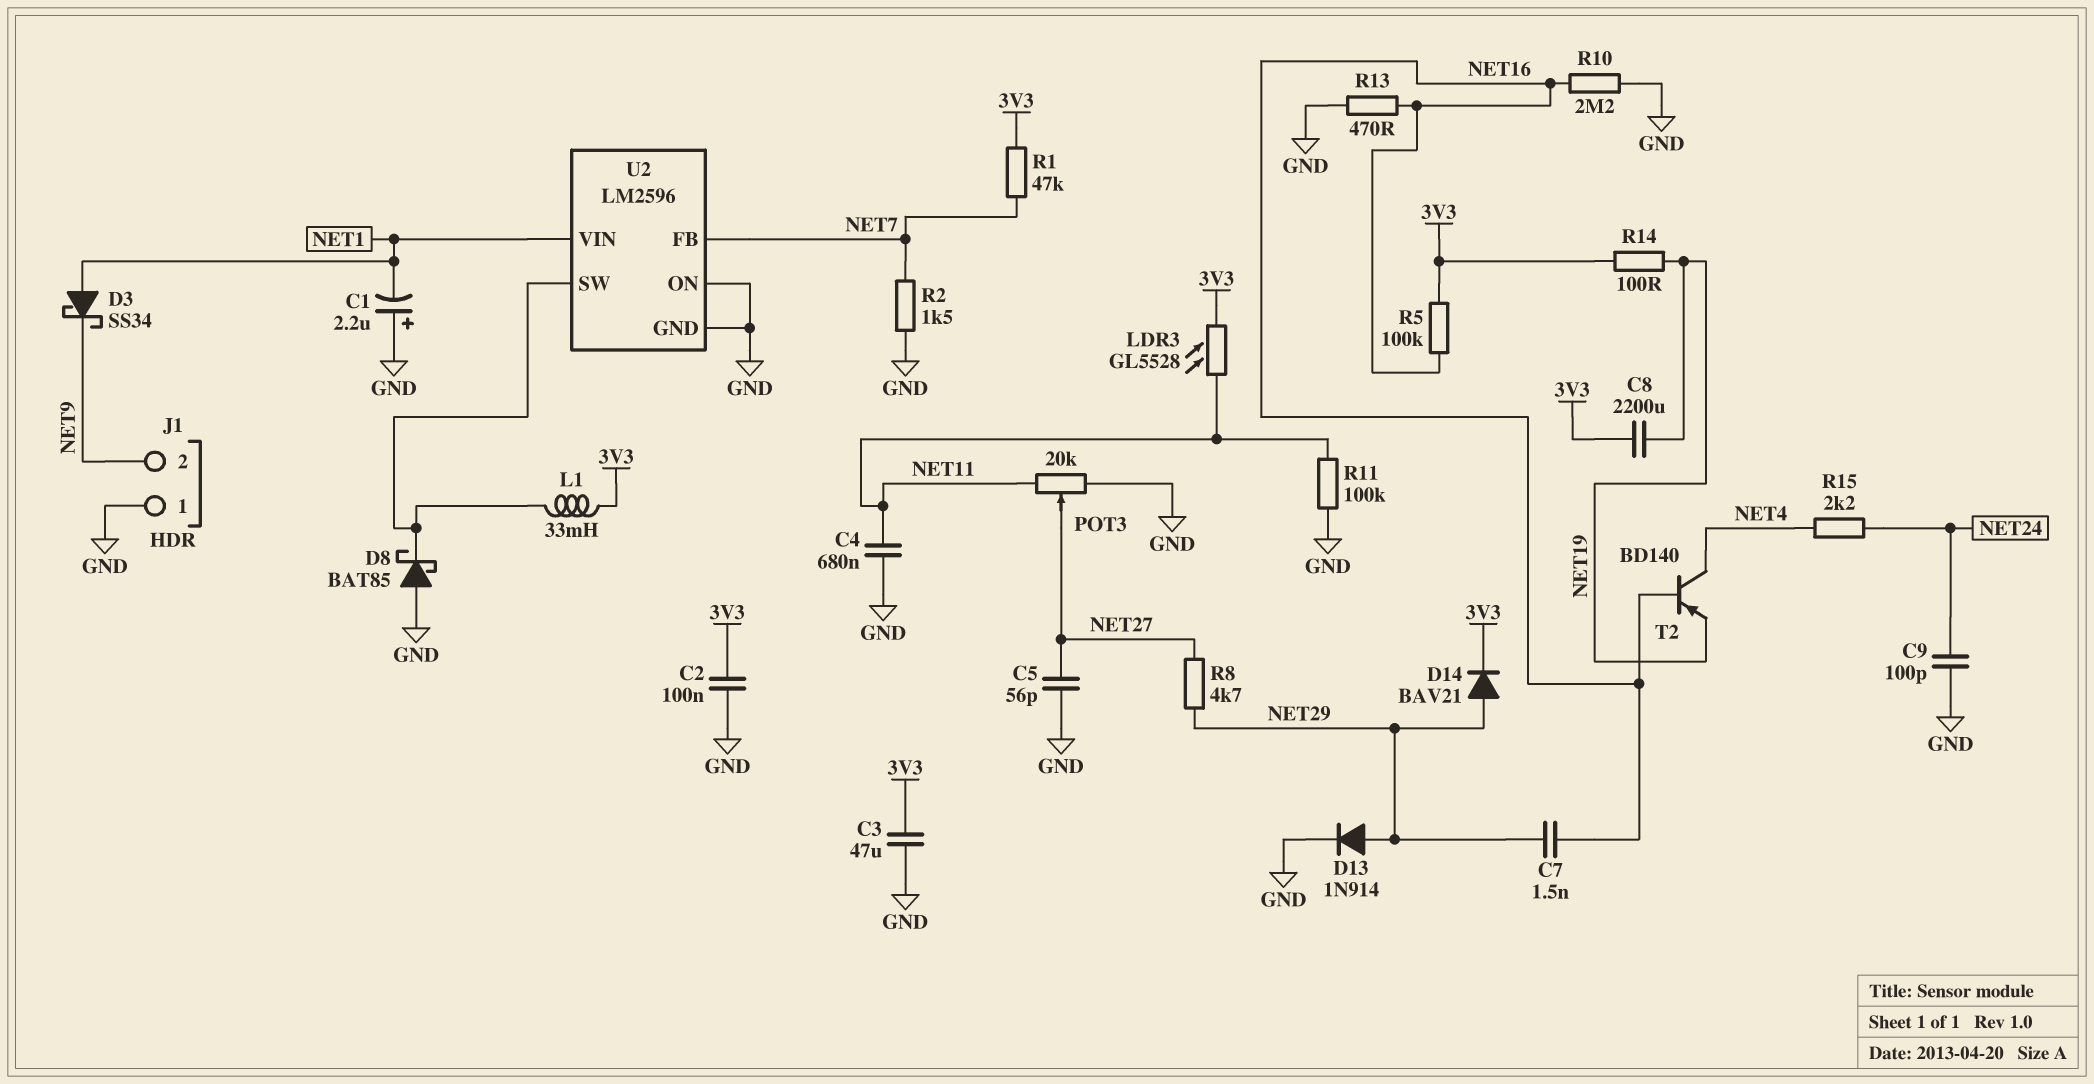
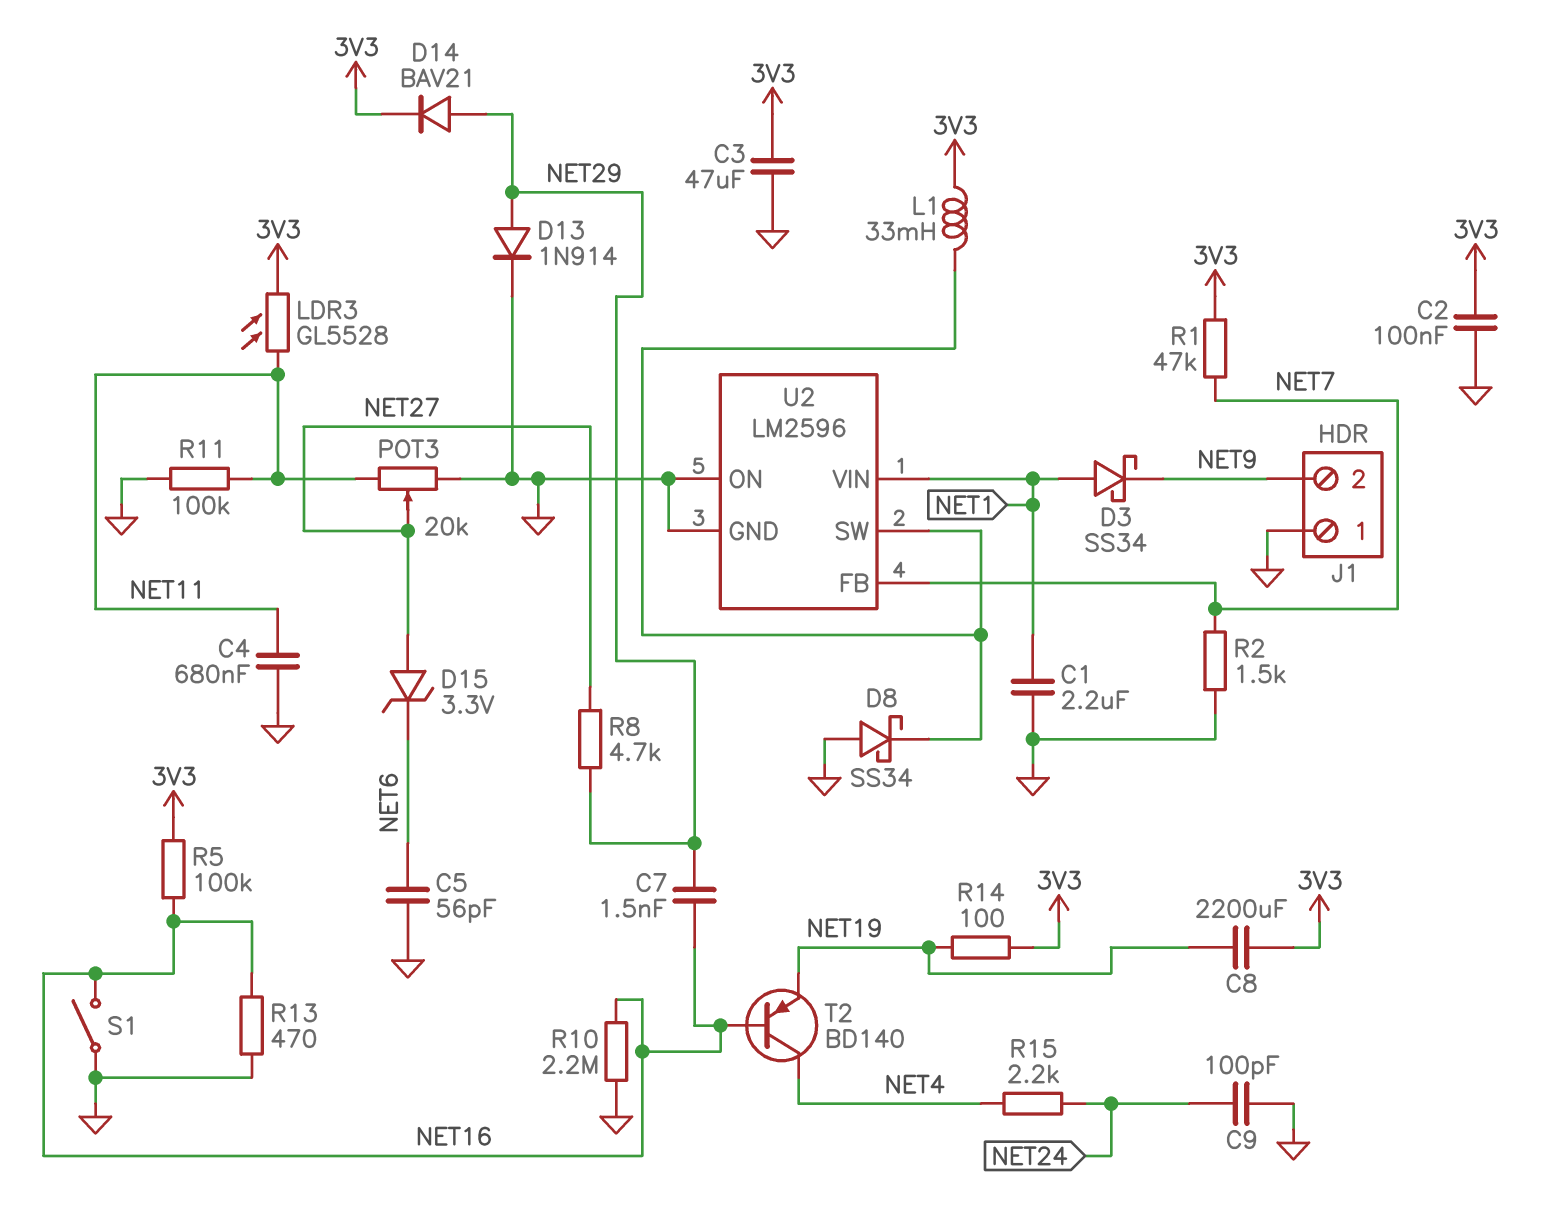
C1: 2.2uF (plus GND, minus NET1) -> 2.2uF (GND, NET1)
C5: 56pF (GND, NET27) -> 56pF (GND, NET6)
D8: schottky BAT85 (A GND, K U2/SW) -> schottky SS34 (A GND, K U2/SW)
D15: none -> zener 3.3V (A NET27, K NET6)
S1: none -> switch (GND, NET16)

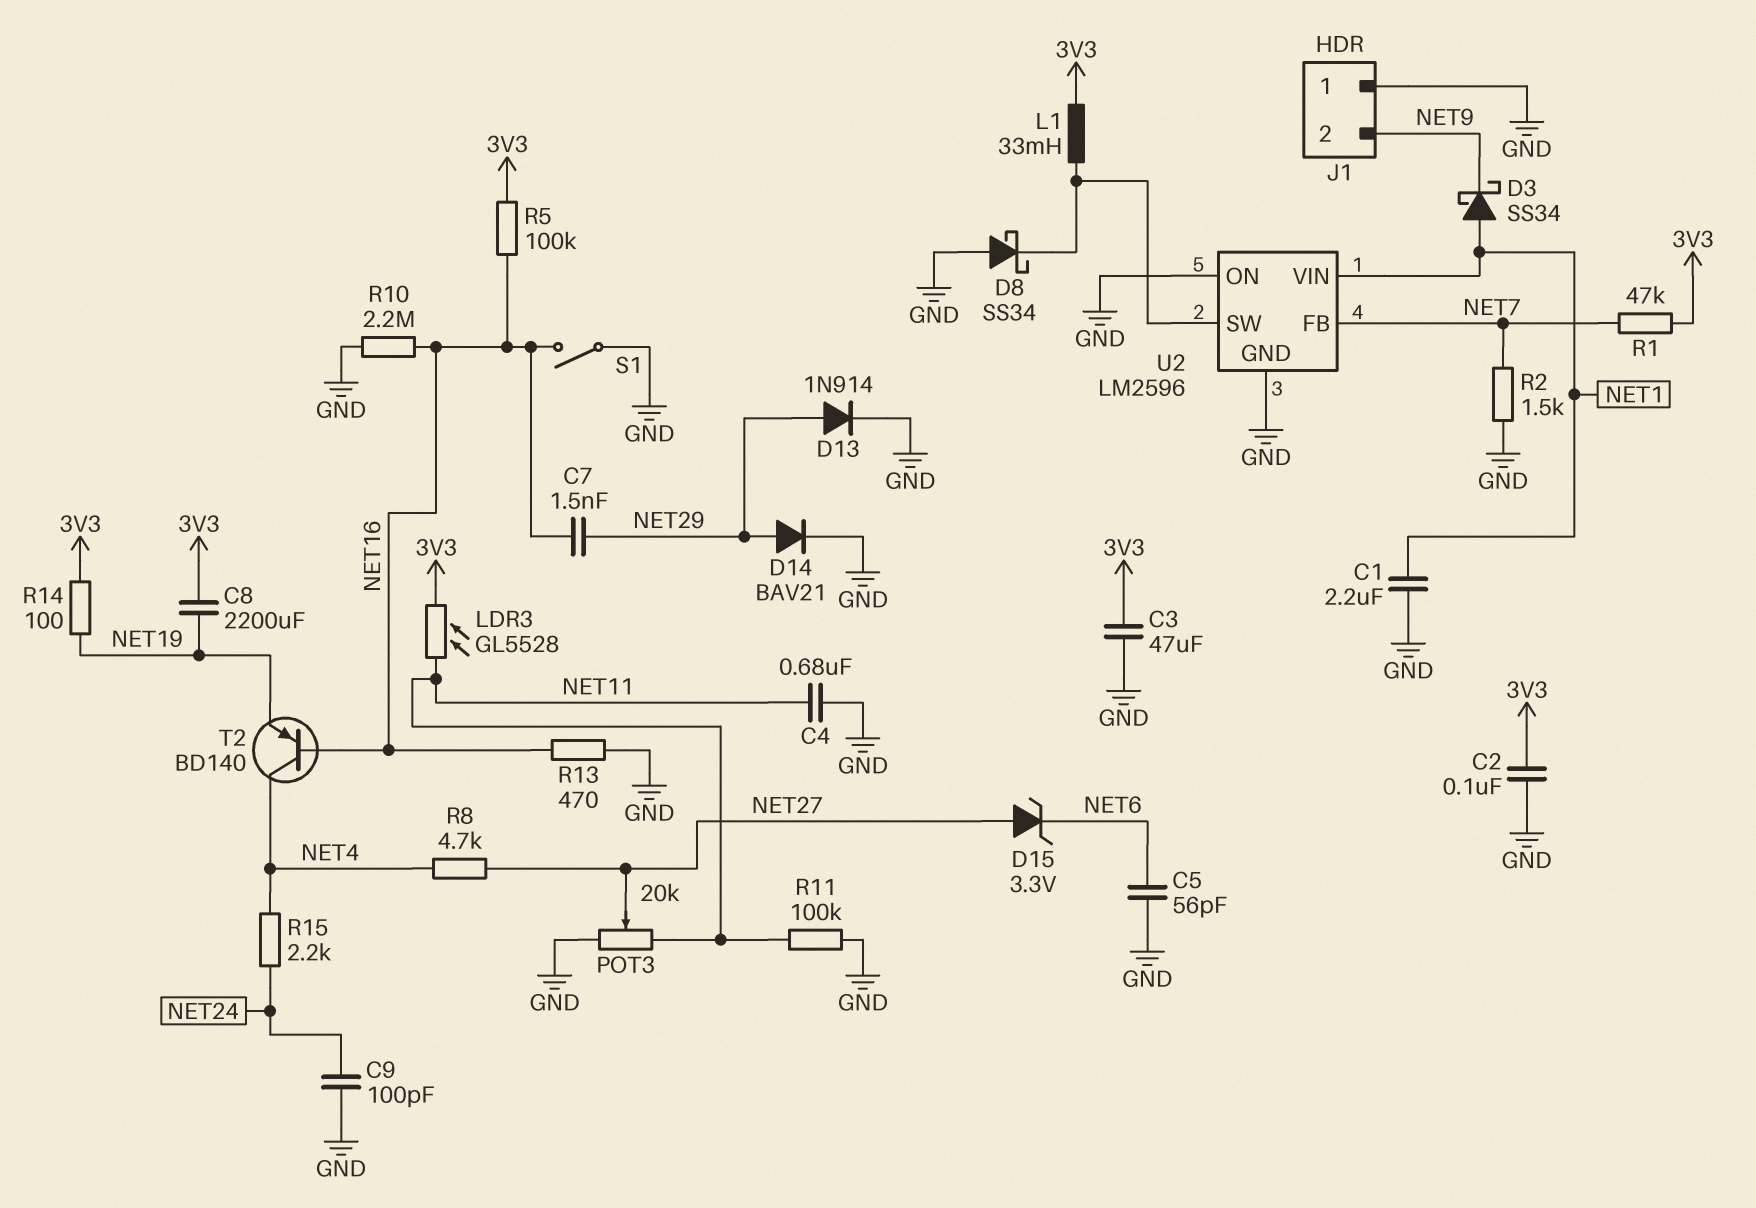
D14: diode BAV21 (A NET29, K 3V3) -> diode BAV21 (A NET29, K GND)
R8: 4.7k (NET27, NET29) -> 4.7k (NET4, NET27)

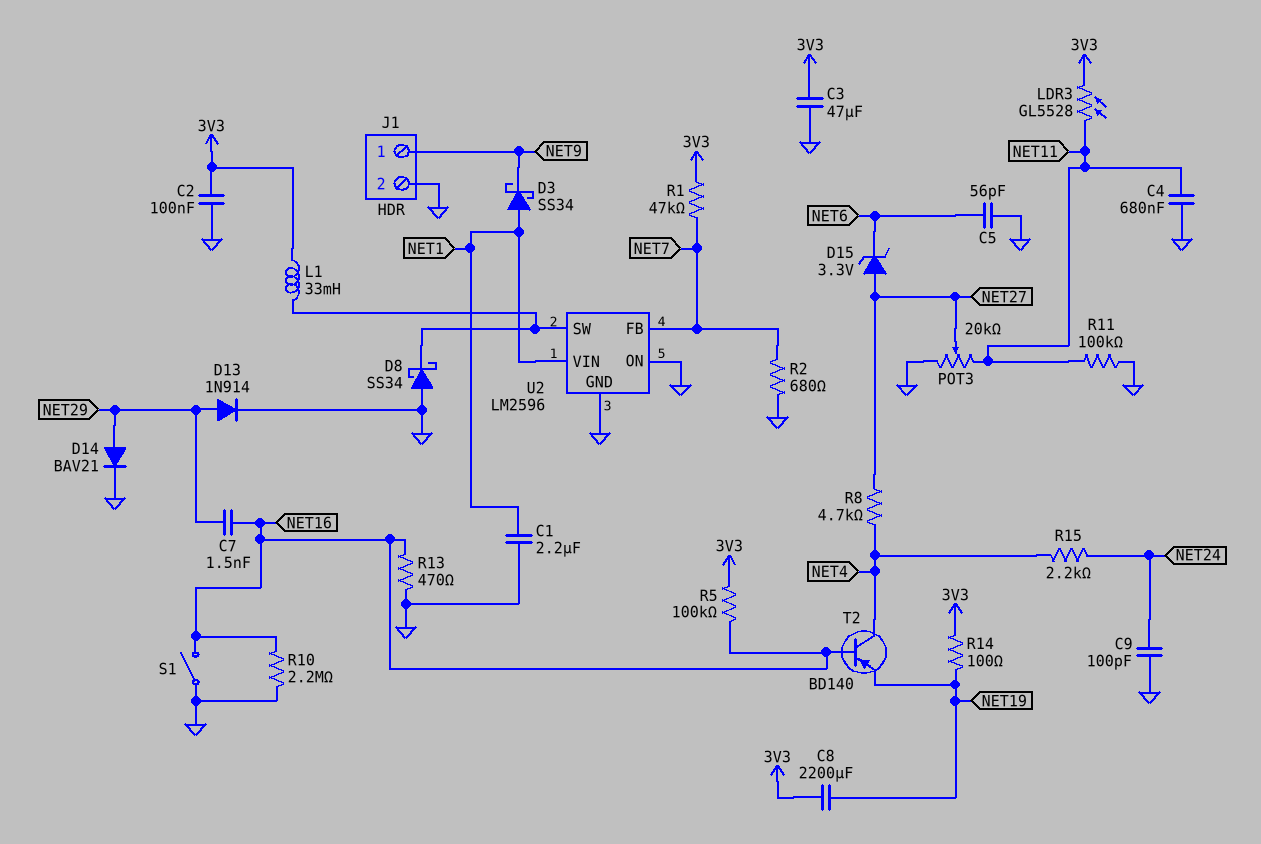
J1 pin 1: GND -> NET9
J1 pin 2: NET9 -> GND
R2: 1.5k (GND, NET7) -> 680 (GND, NET7)

